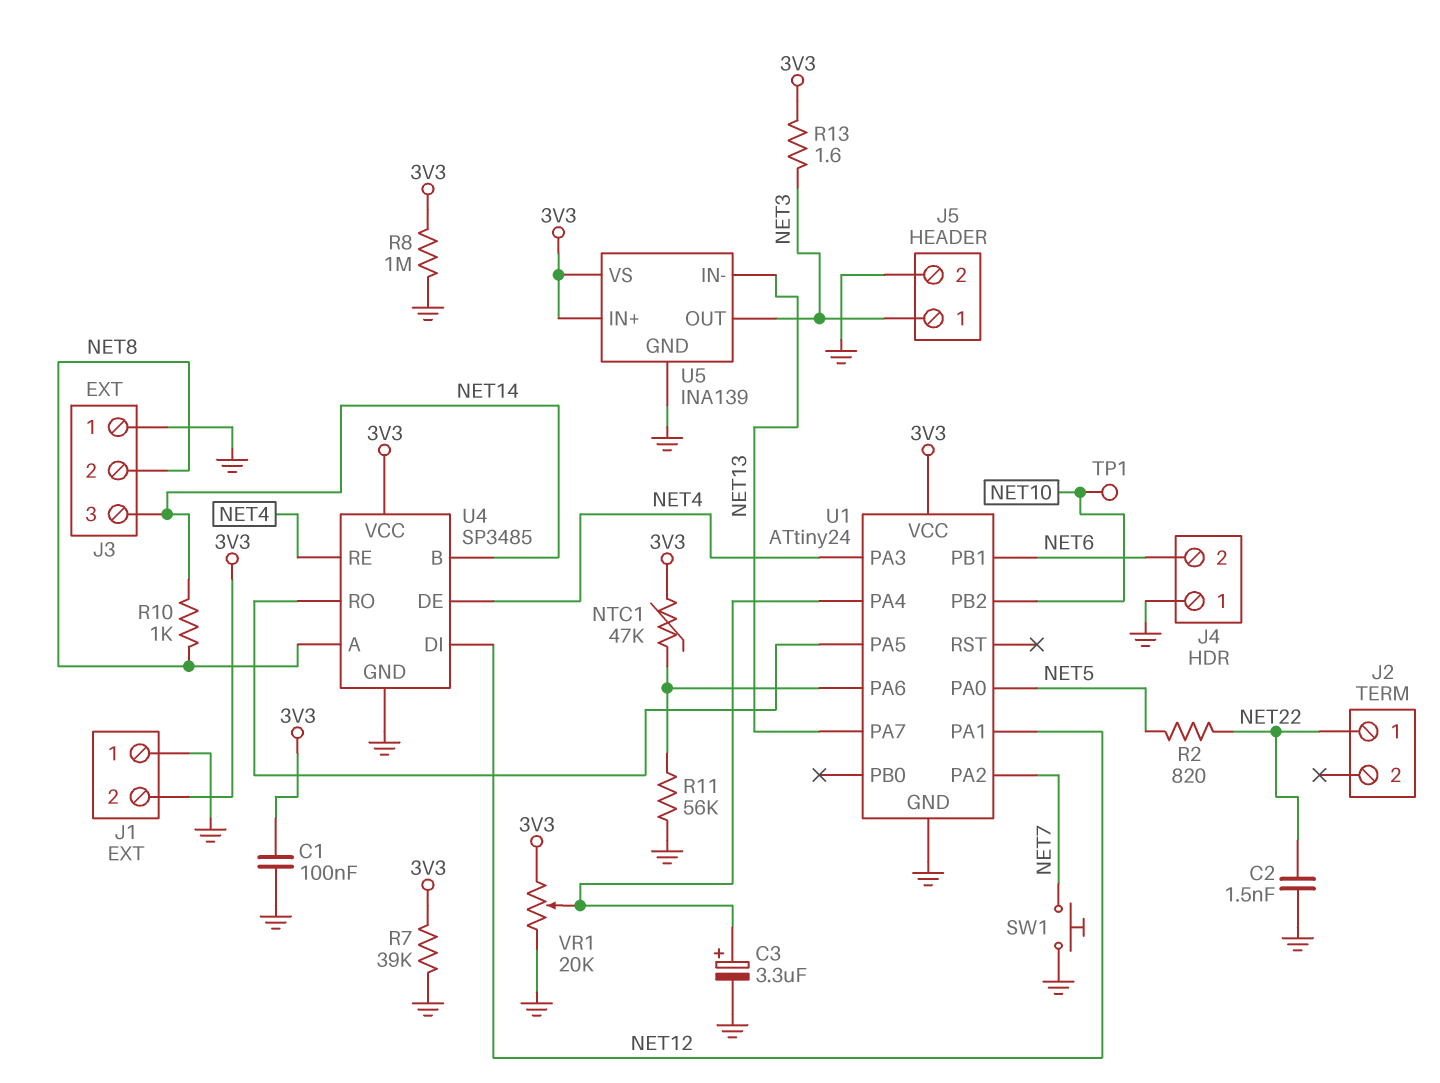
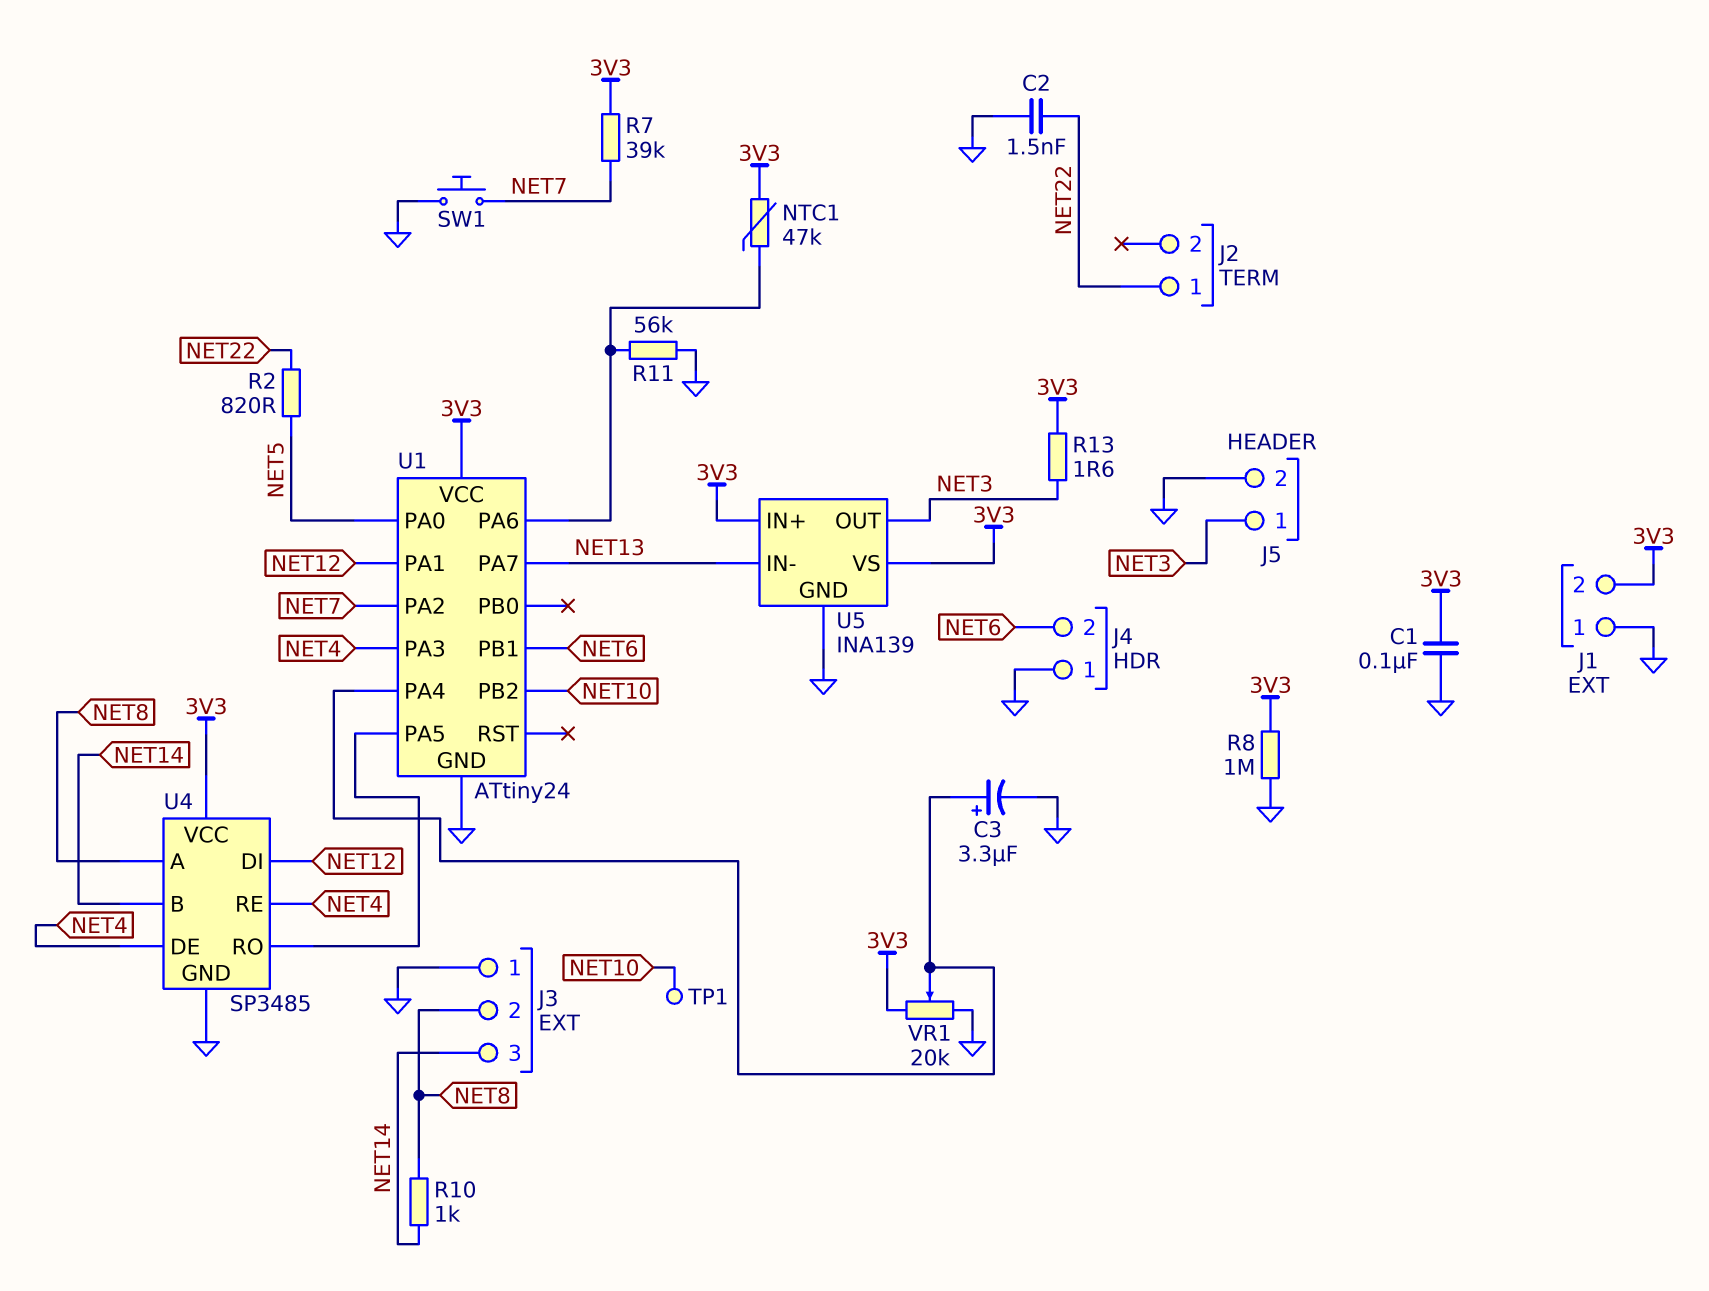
R7: 39k (3V3, GND) -> 39k (3V3, NET7)

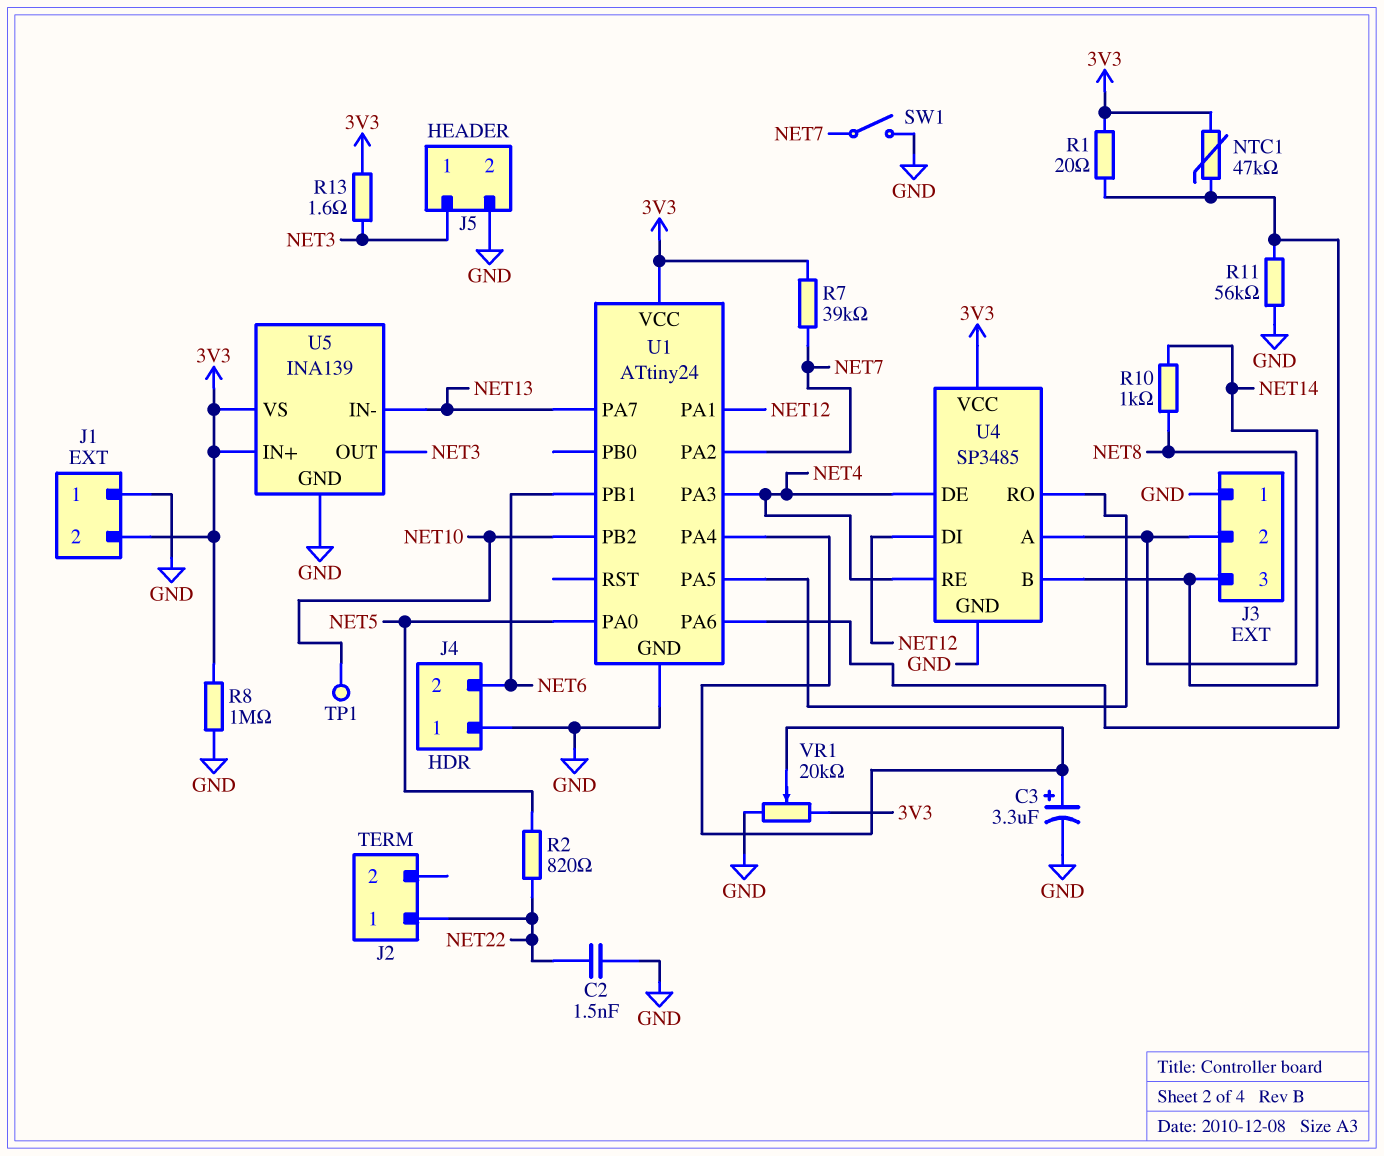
C1: 100nF (3V3, GND) -> none
R1: none -> 20 (3V3, U1/PA6)
SW1: button (GND, NET7) -> switch (GND, NET7)

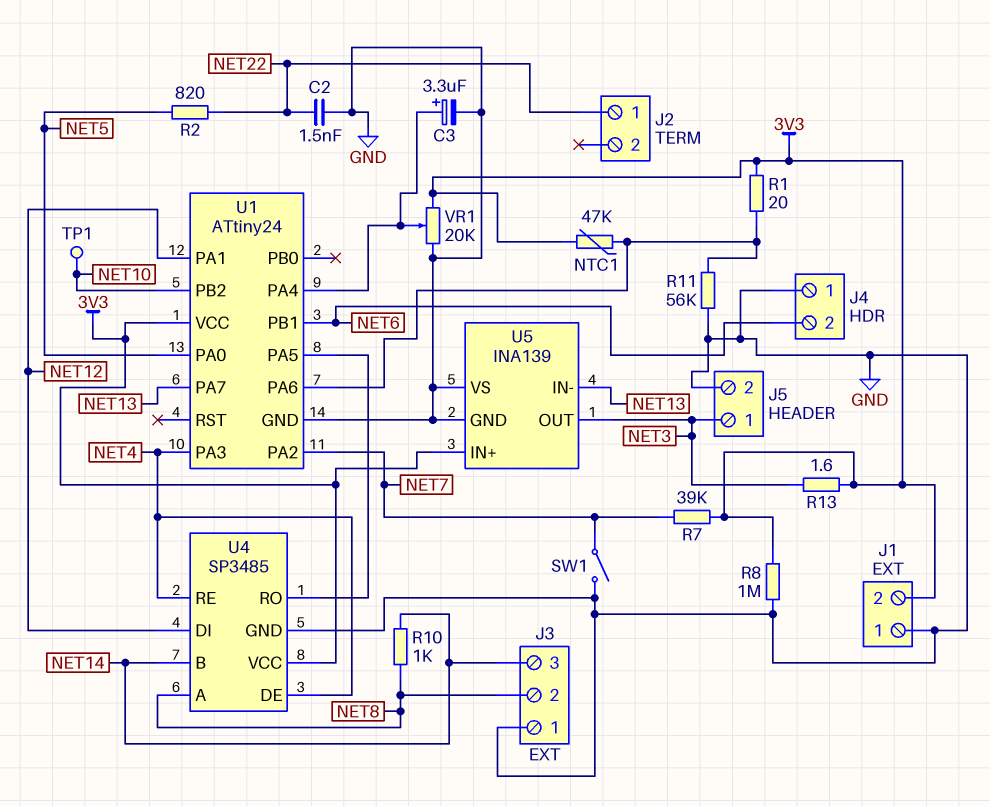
U5 pin VS: 3V3 -> GND

